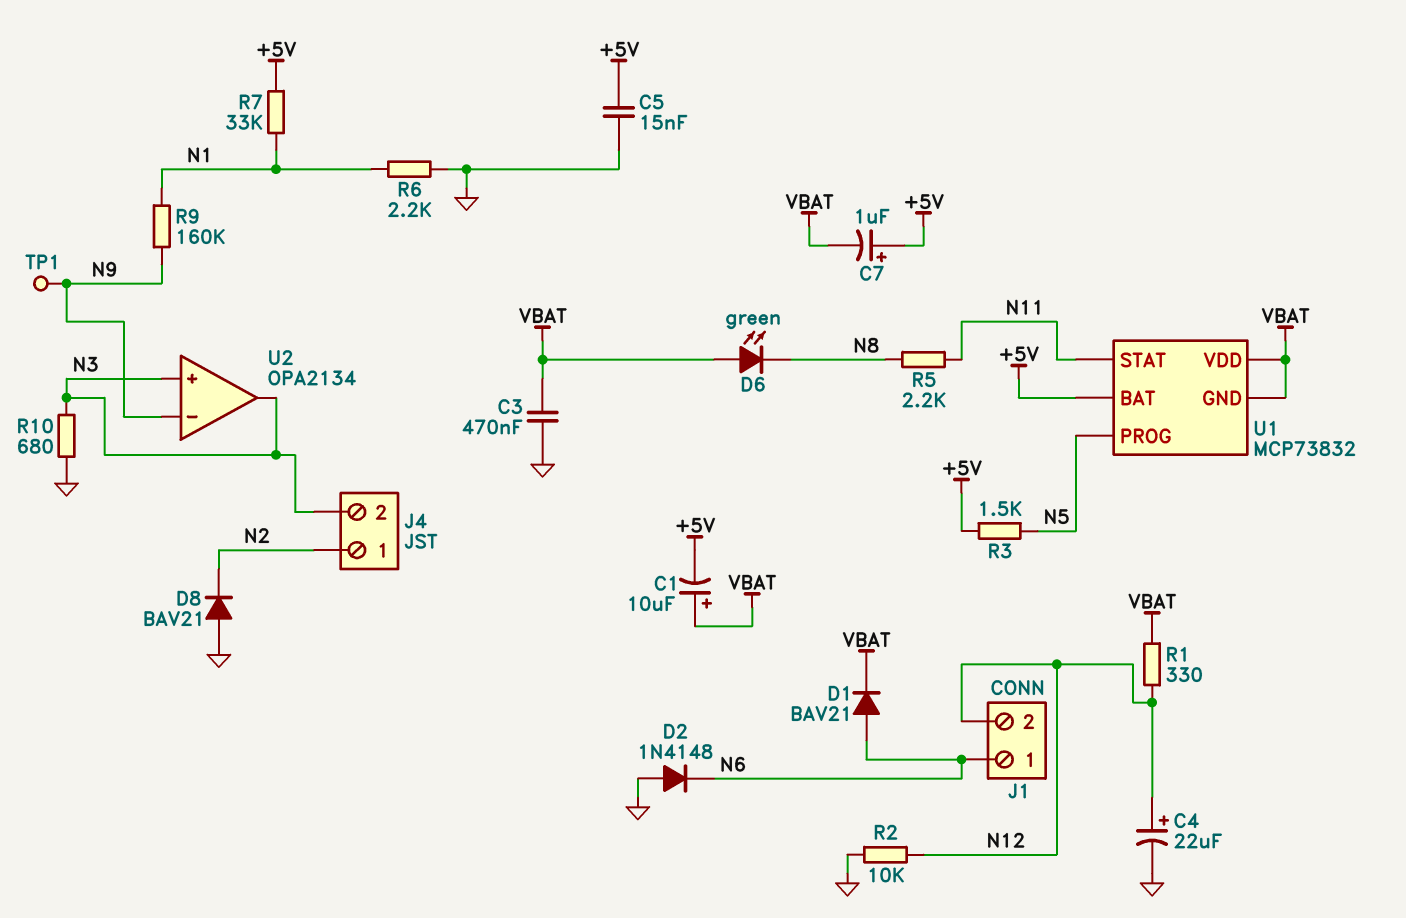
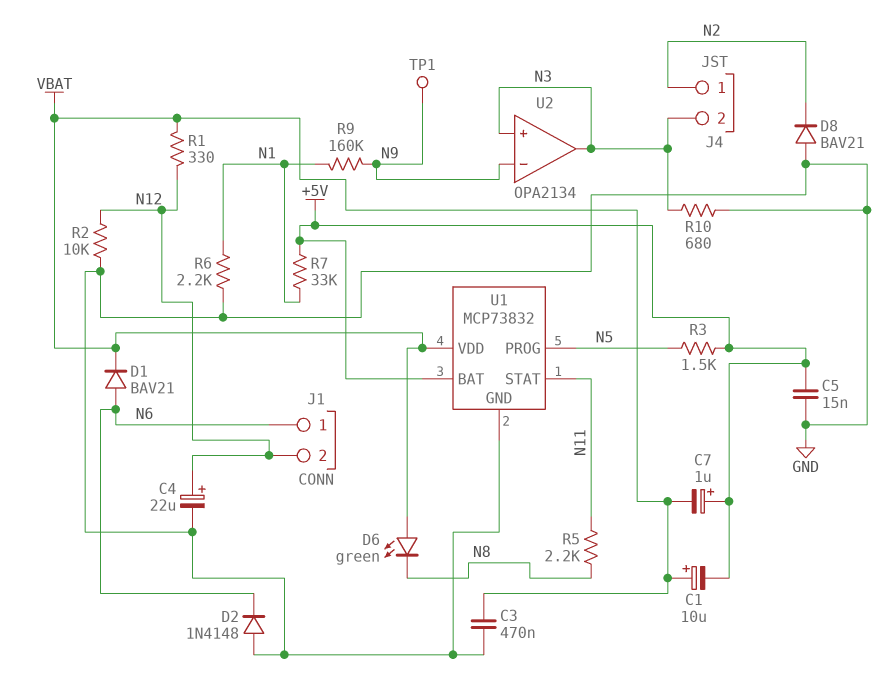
U1 pin GND: VBAT -> GND

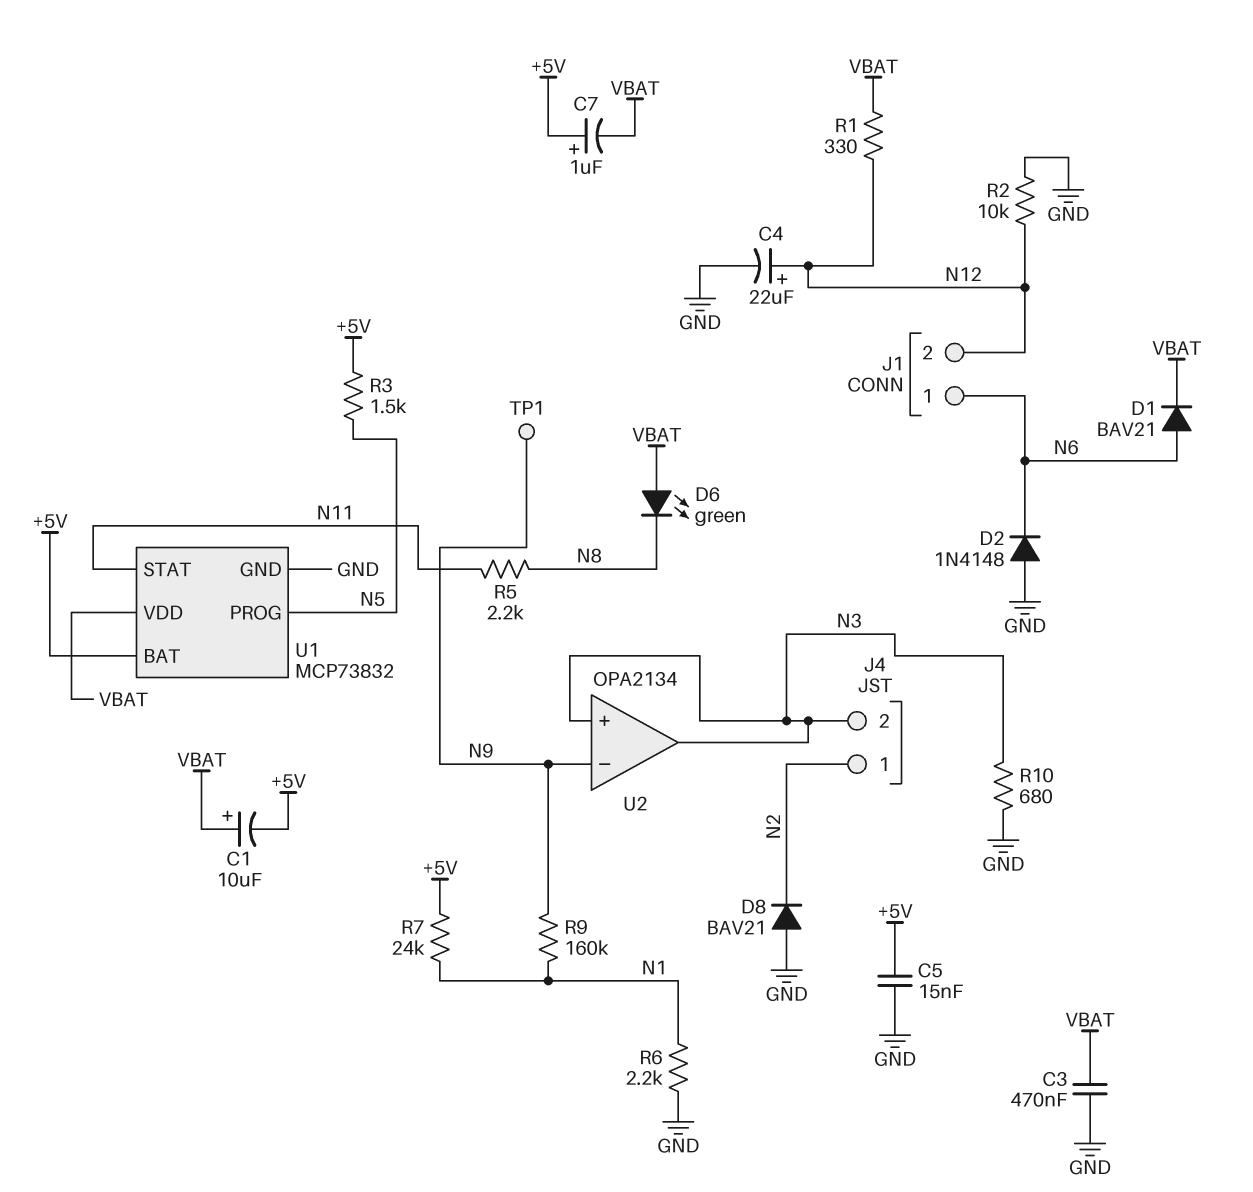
R7: 33k (+5V, N1) -> 24k (+5V, N1)

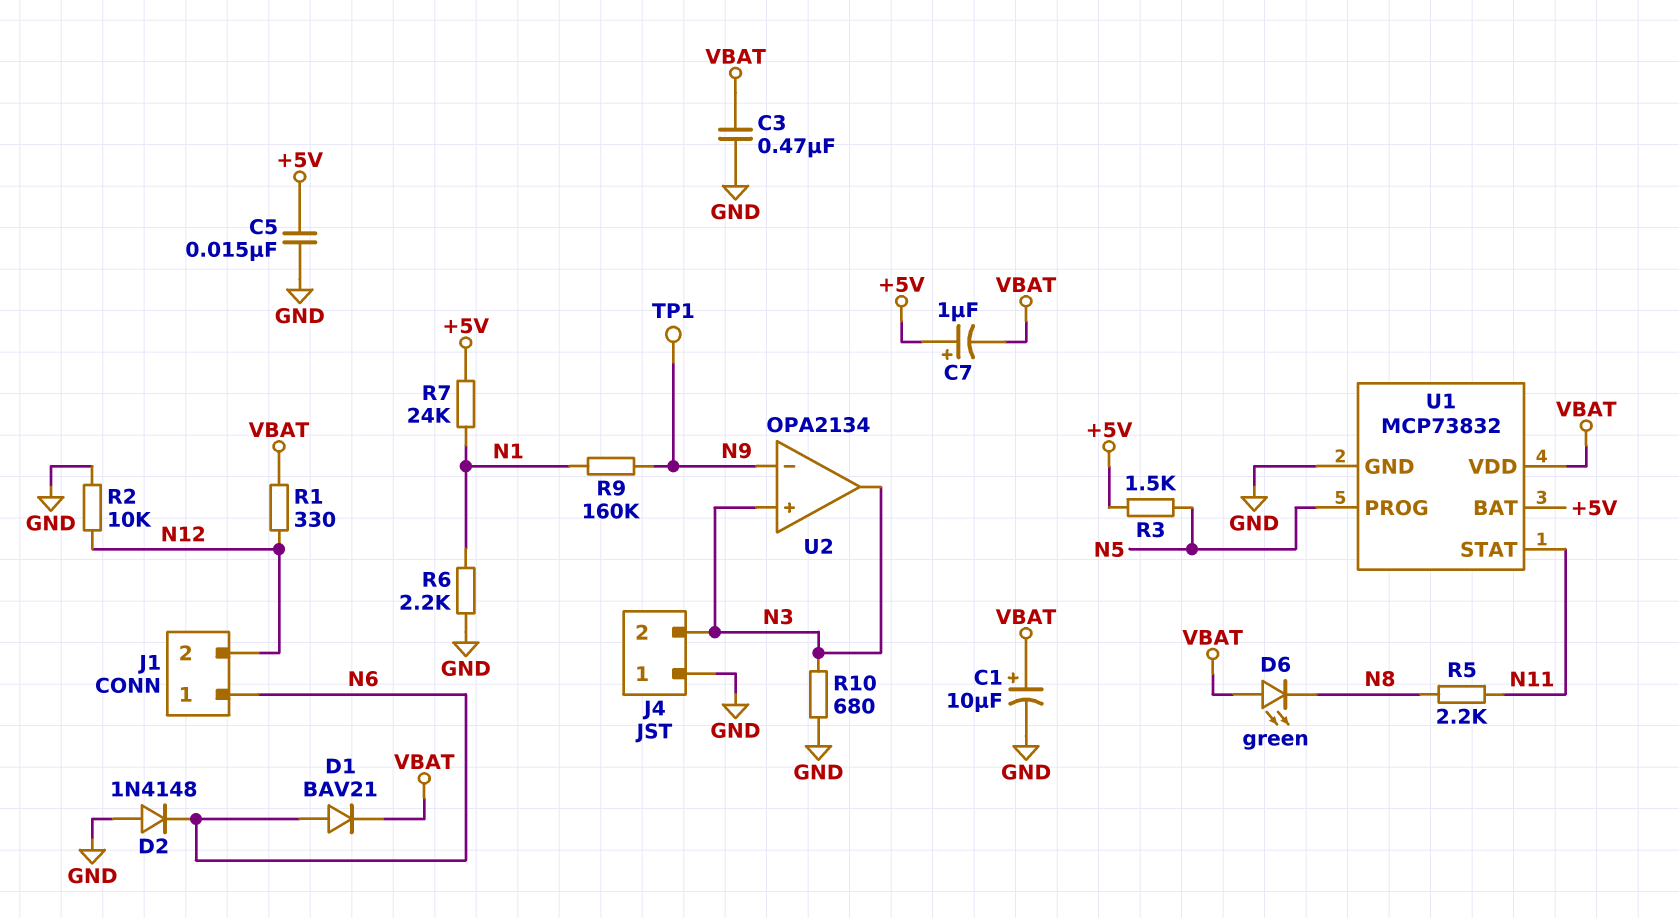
C1: 10uF (plus VBAT, minus +5V) -> 10uF (plus VBAT, minus GND)
C4: 22uF (plus N12, minus GND) -> none
D8: diode BAV21 (A GND, K N2) -> none
J4 pin 1: N2 -> GND

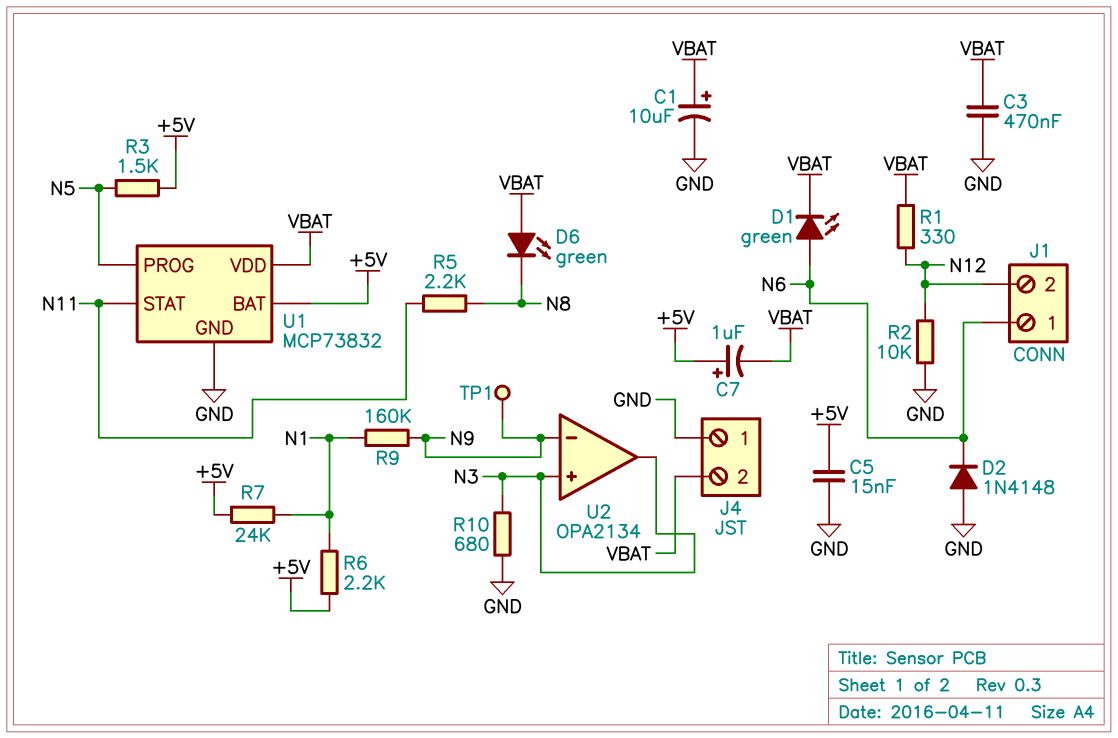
D1: diode BAV21 (A N6, K VBAT) -> LED green (A N6, K VBAT)
J4 pin 2: N3 -> VBAT
R6: 2.2k (GND, N1) -> 2.2k (+5V, N1)

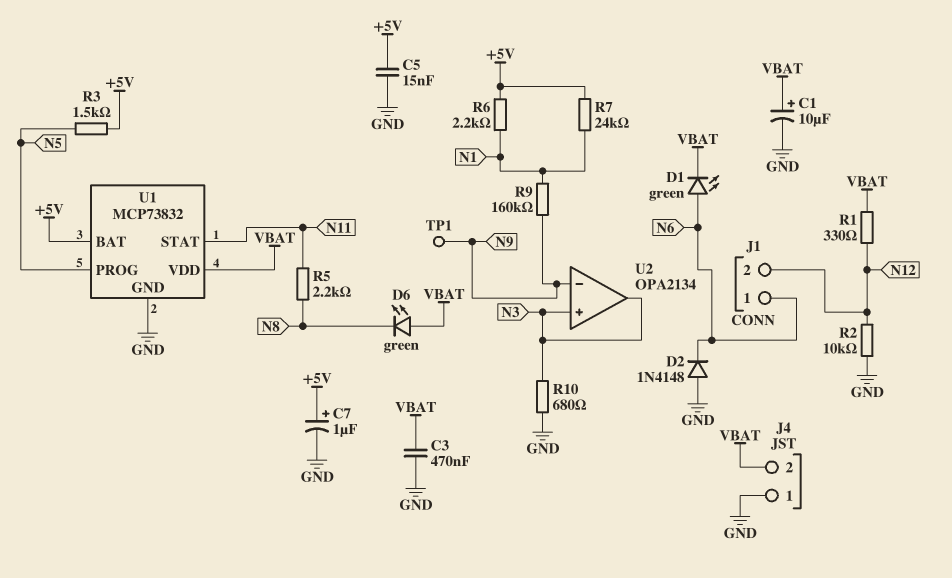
C7: 1uF (plus +5V, minus VBAT) -> 1uF (plus +5V, minus GND)

